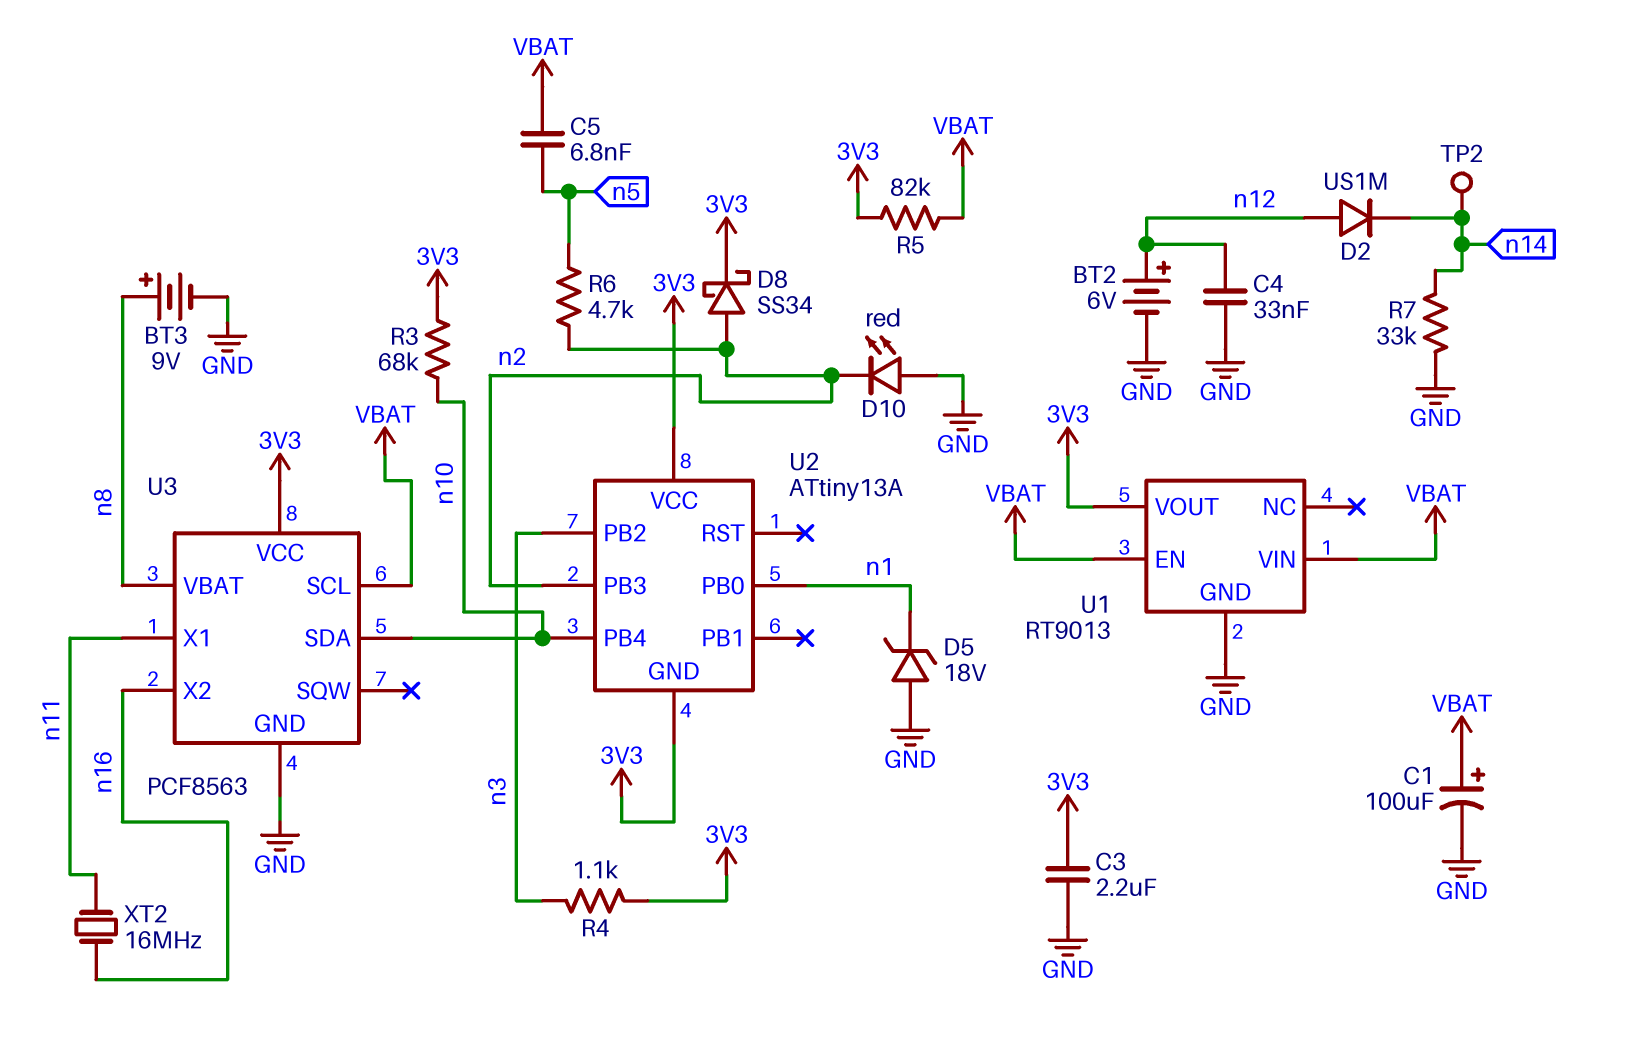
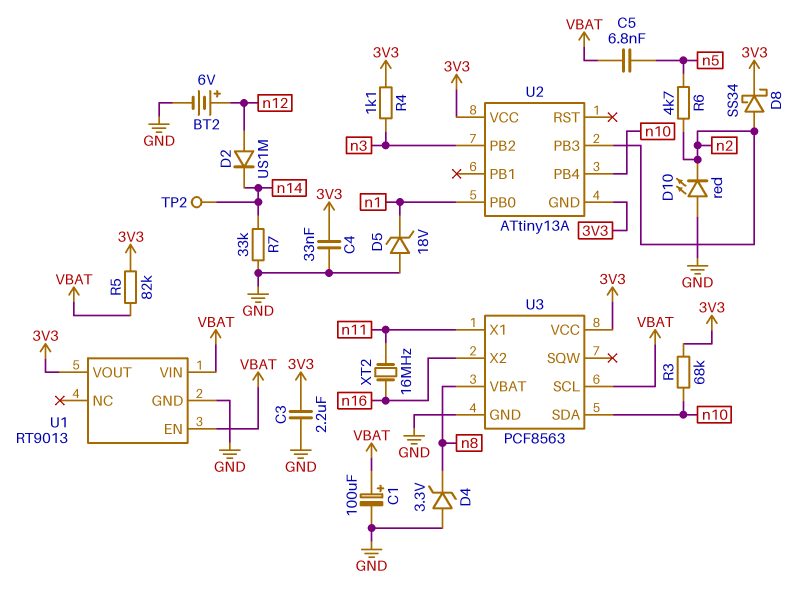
BT3: 9V (plus n8, minus GND) -> none
C4: 33nF (GND, n12) -> 33nF (3V3, GND)
D4: none -> zener 3.3V (A GND, K n8)

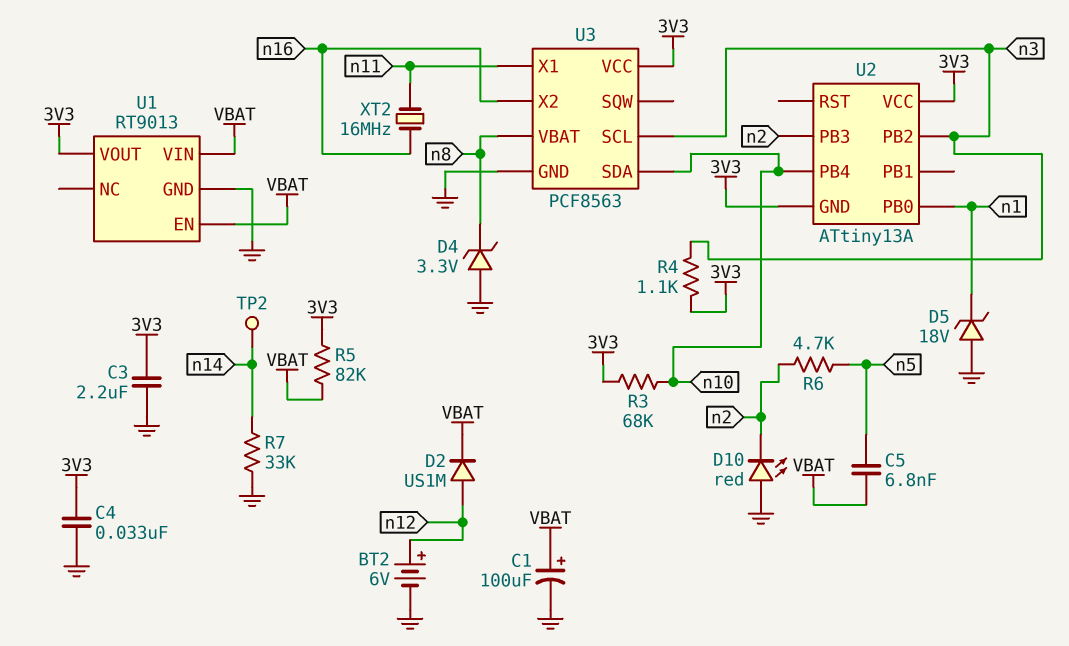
D2: diode US1M (A n12, K n14) -> diode US1M (A n12, K VBAT)
D8: schottky SS34 (A n2, K 3V3) -> none
U3 pin SCL: VBAT -> n3

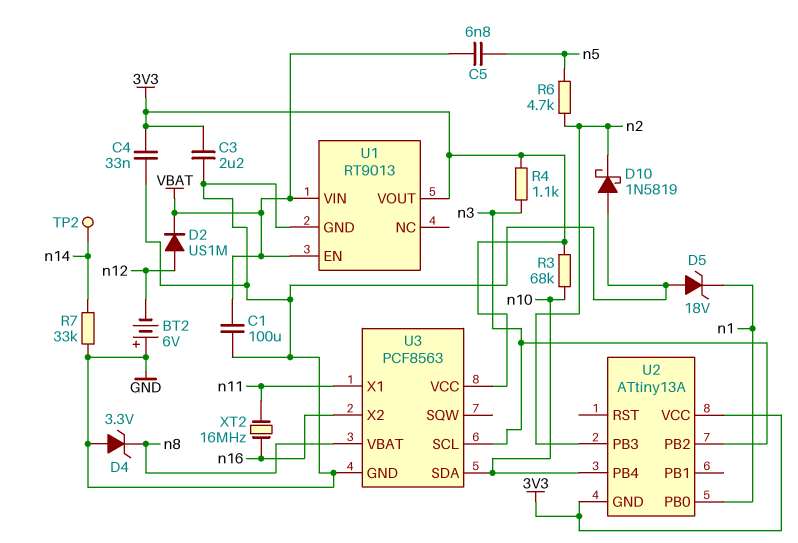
BT2: 6V (plus n12, minus GND) -> 6V (plus GND, minus n12)
C1: 100uF (plus VBAT, minus GND) -> 100uF (GND, VBAT)
D10: LED red (A GND, K n2) -> schottky 1N5819 (A GND, K n2)
R5: 82k (3V3, VBAT) -> none

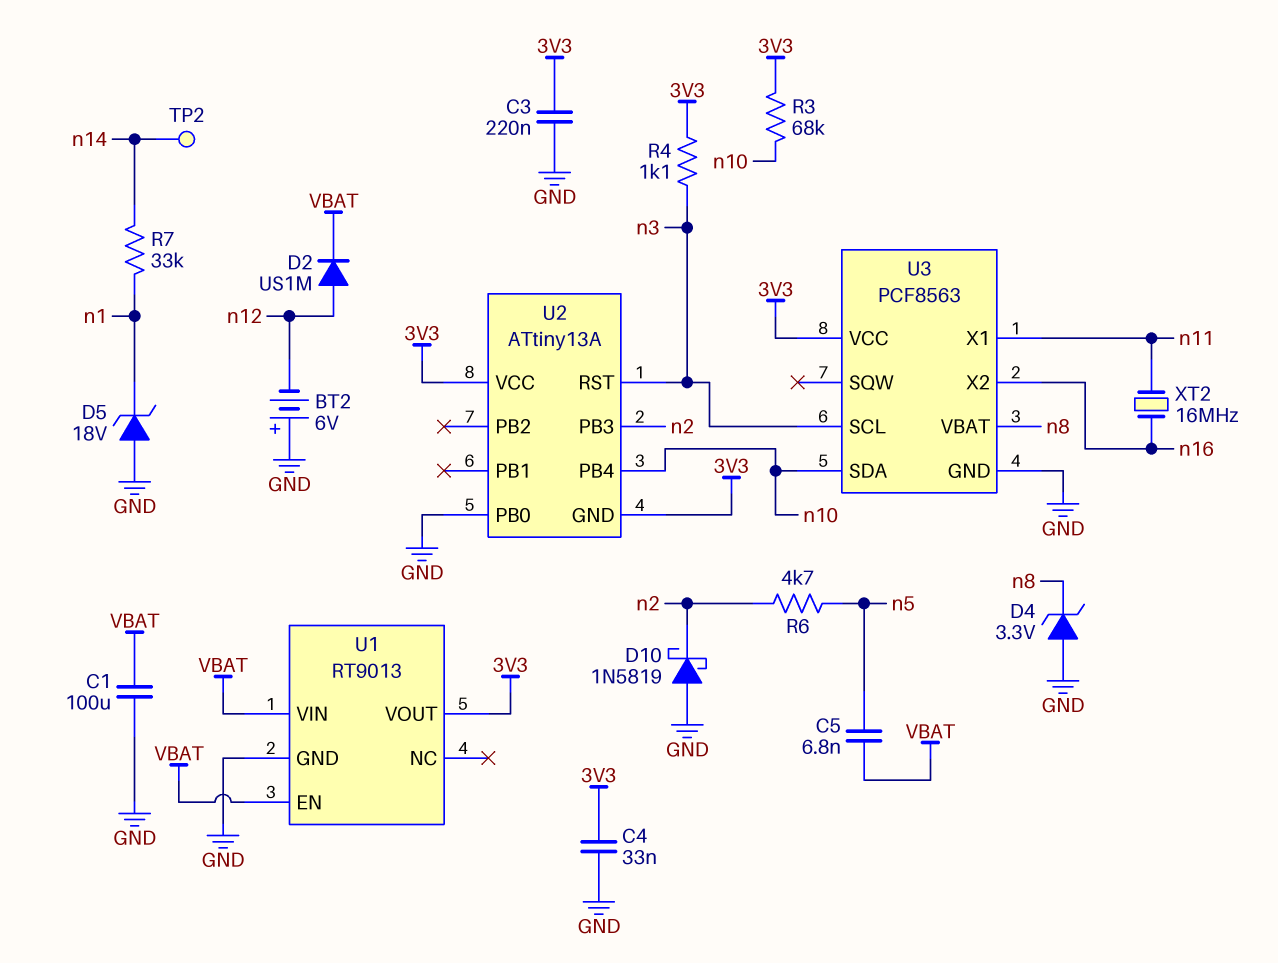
C3: 2.2uF (3V3, GND) -> 220nF (3V3, GND)
R7: 33k (GND, n14) -> 33k (n1, n14)
U2 pin PB0: n1 -> GND
U2 pin PB2: n3 -> none
U2 pin RST: none -> n3

